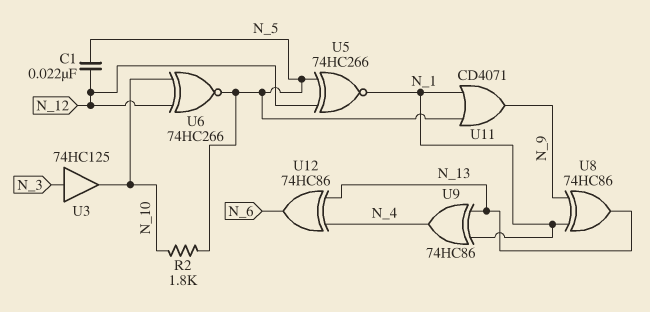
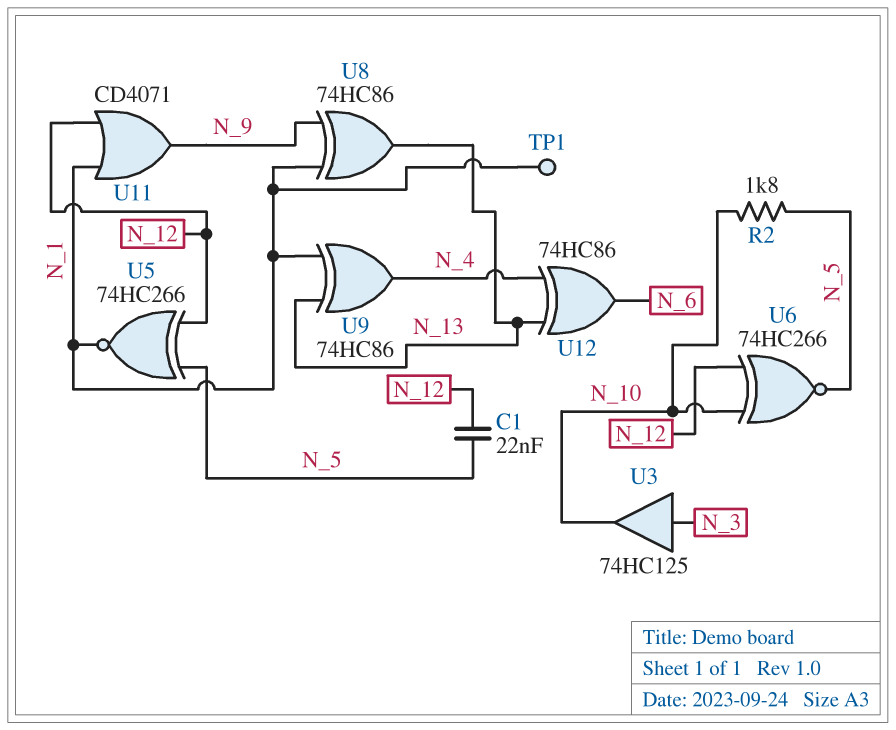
TP1: none -> test point (N_1)
U11: OR CD4071 (in N_1, in N_5, out N_9) -> OR CD4071 (in N_1, in N_12, out N_9)

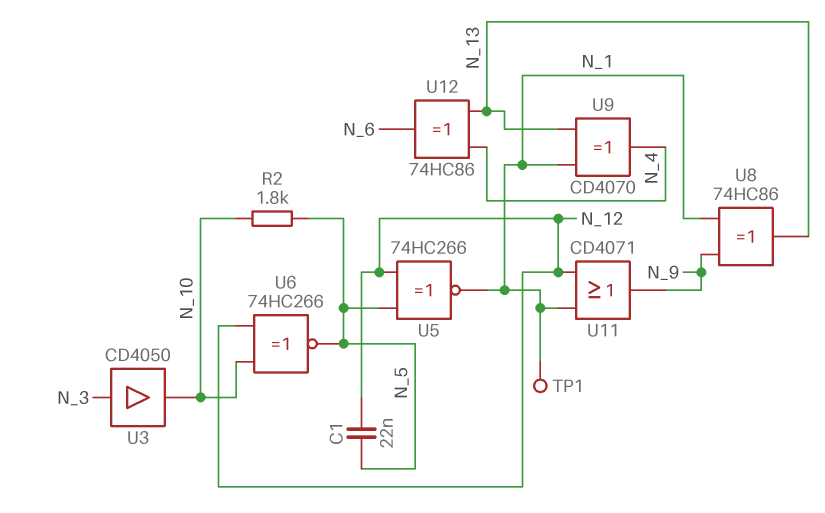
U3: buffer 74HC125 (in N_3, out N_10) -> buffer CD4050 (in N_3, out N_10)
U9: XOR 74HC86 (in N_1, in N_13, out N_4) -> XOR CD4070 (in N_1, in N_13, out N_4)

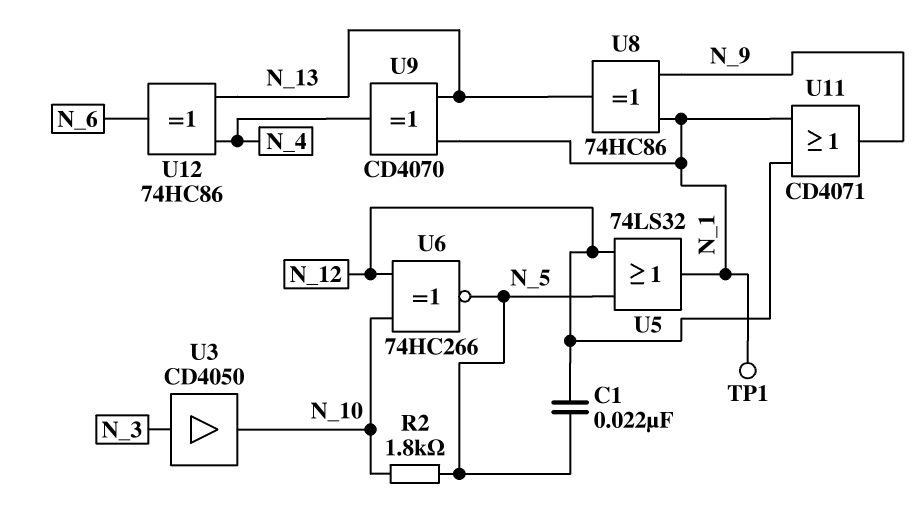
U5: XNOR 74HC266 (in N_5, in N_12, out N_1) -> OR 74LS32 (in N_5, in N_12, out N_1)

